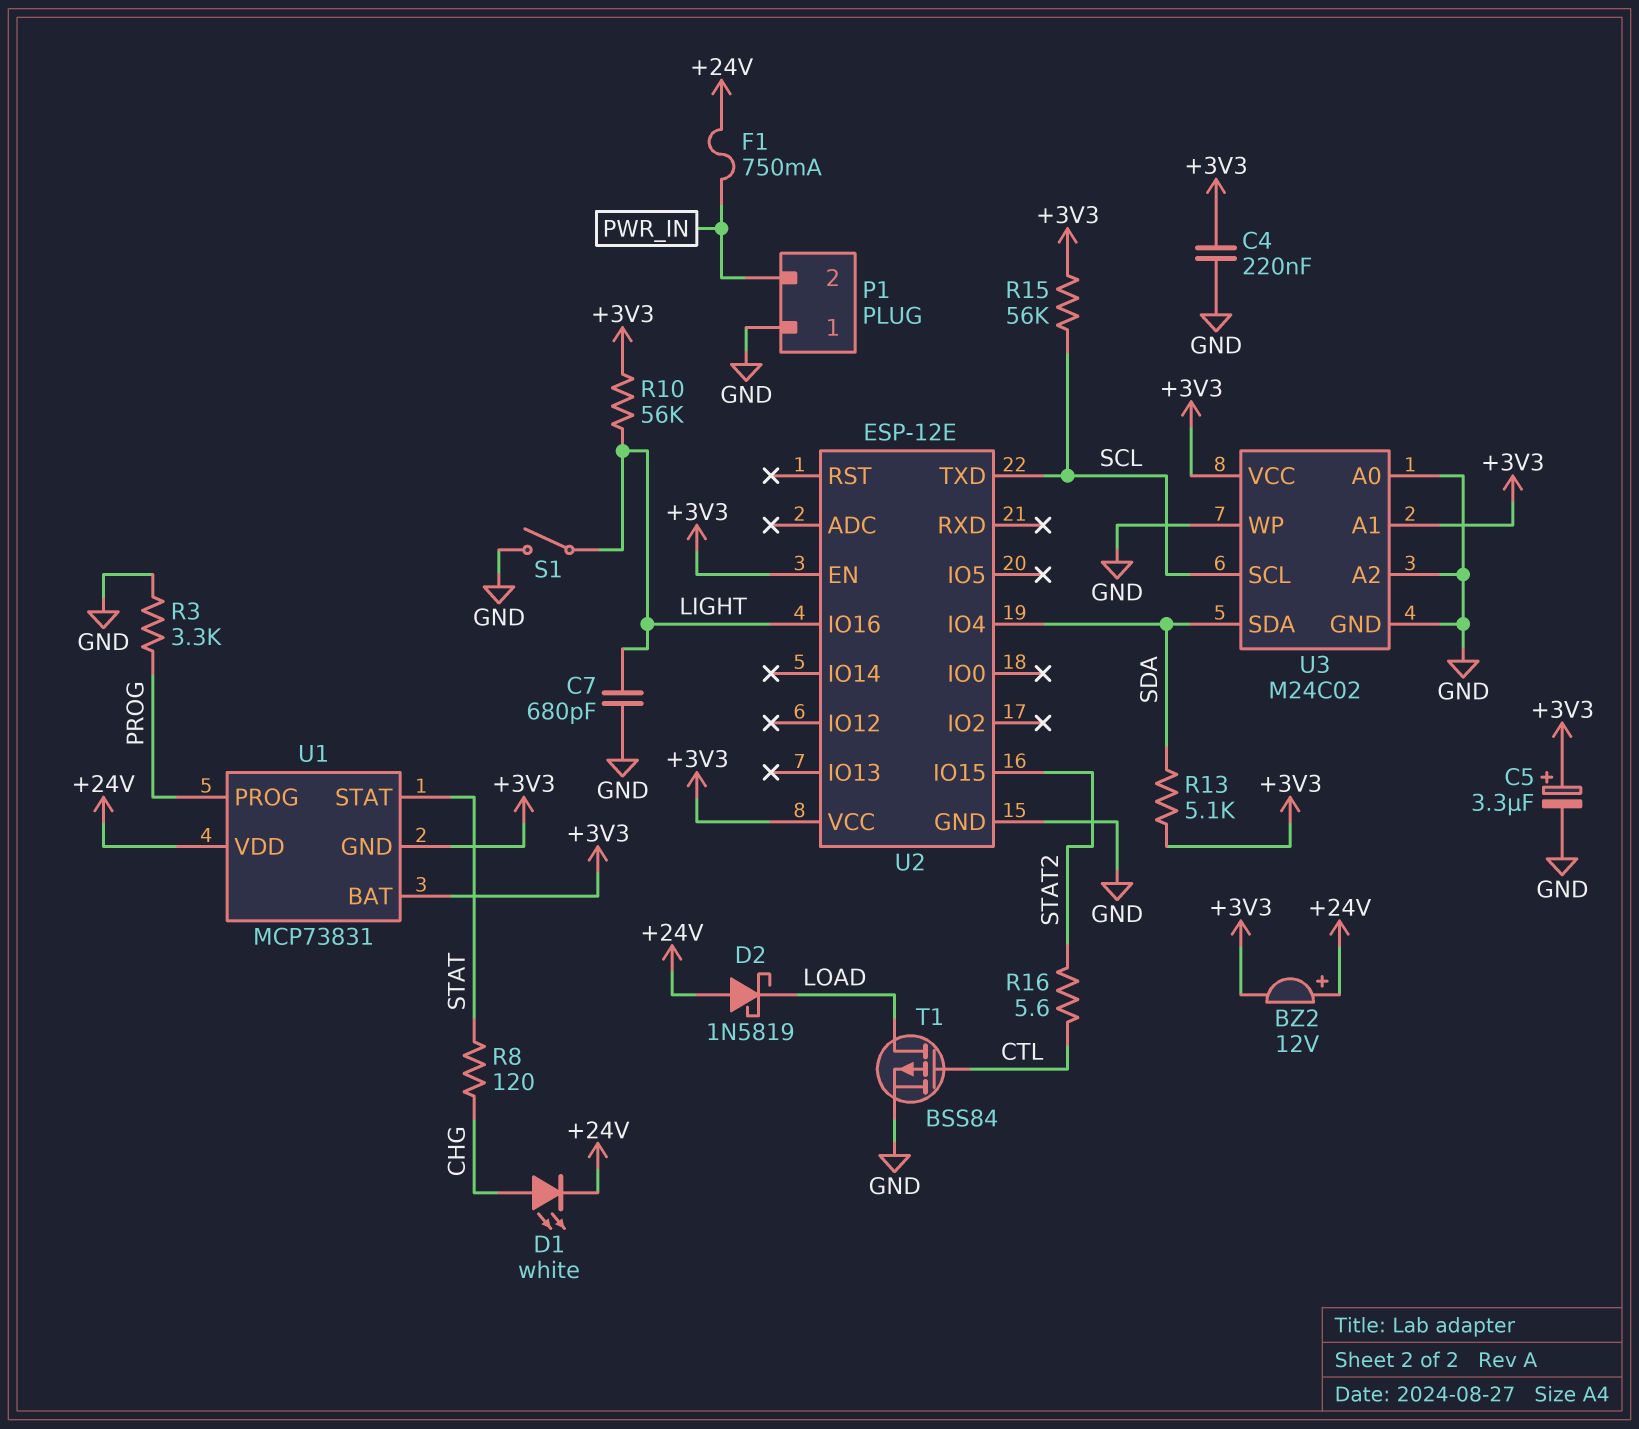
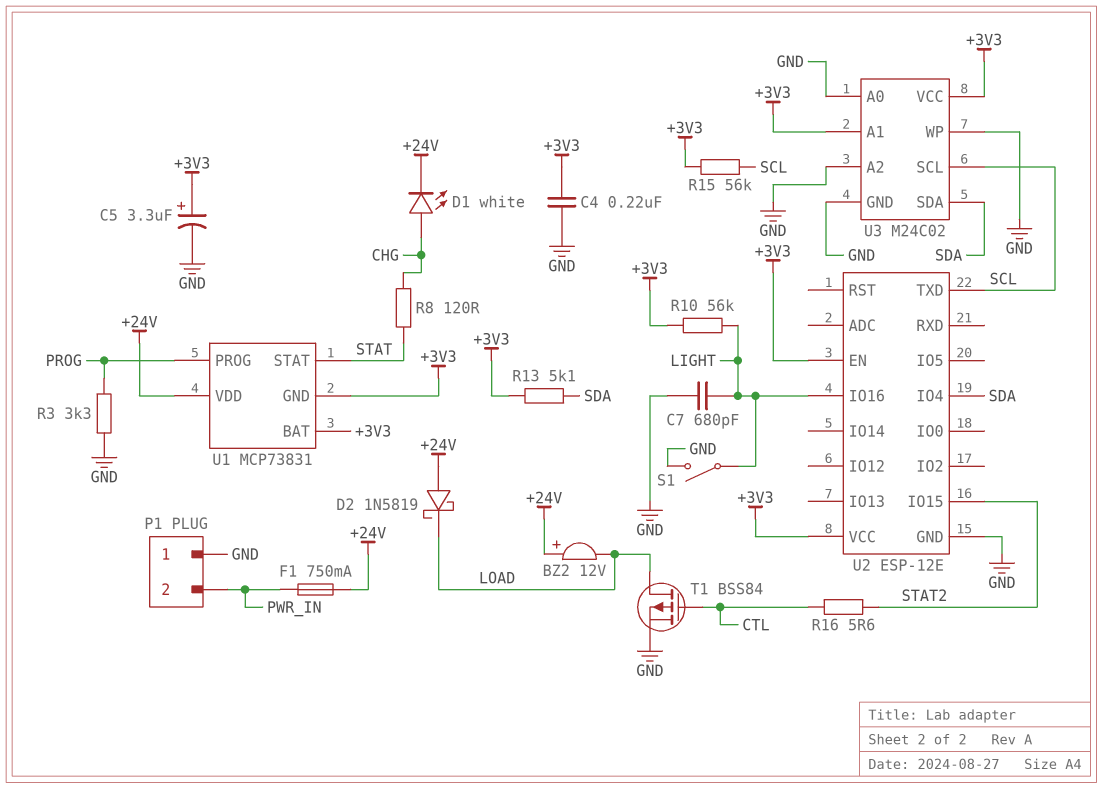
BZ2: buzzer 12V (plus +24V, minus +3V3) -> buzzer 12V (plus +24V, minus LOAD)

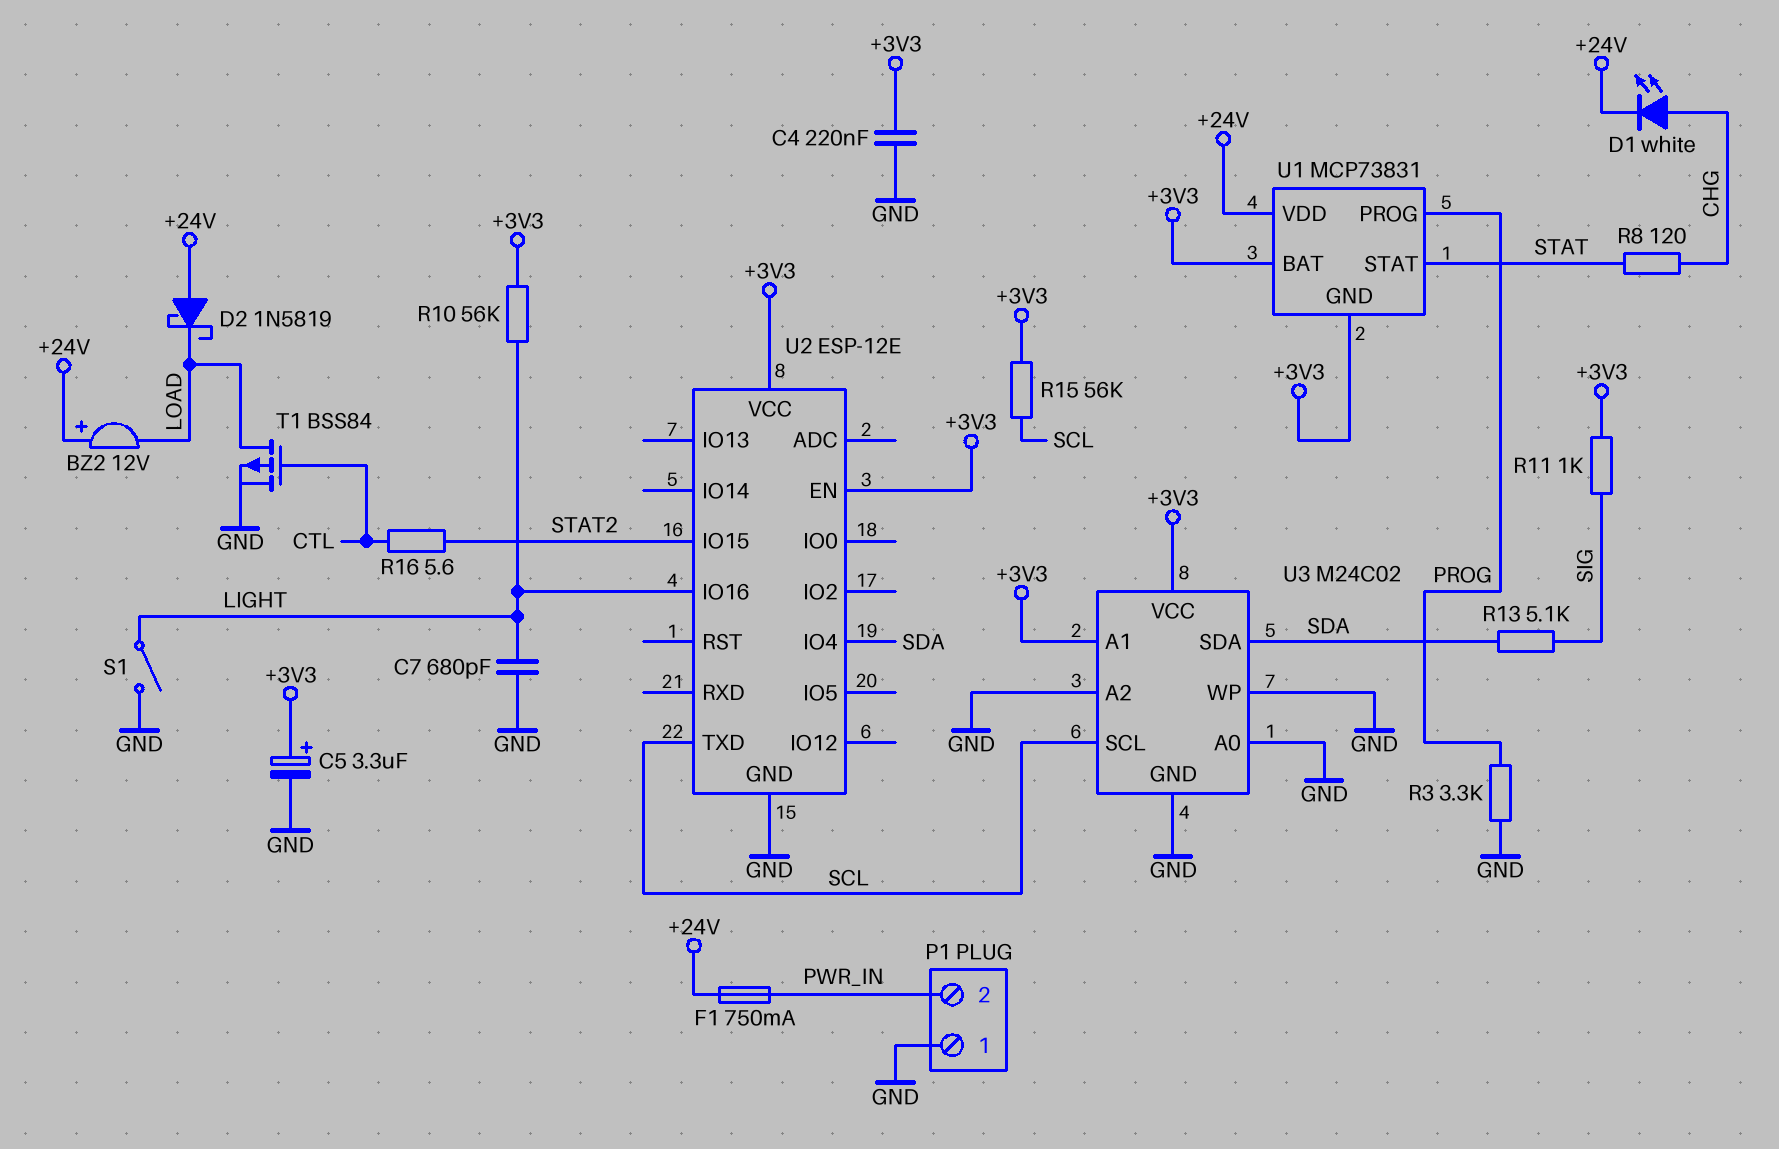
R11: none -> 1k (+3V3, SIG)
R13: 5.1k (+3V3, SDA) -> 5.1k (SDA, SIG)

